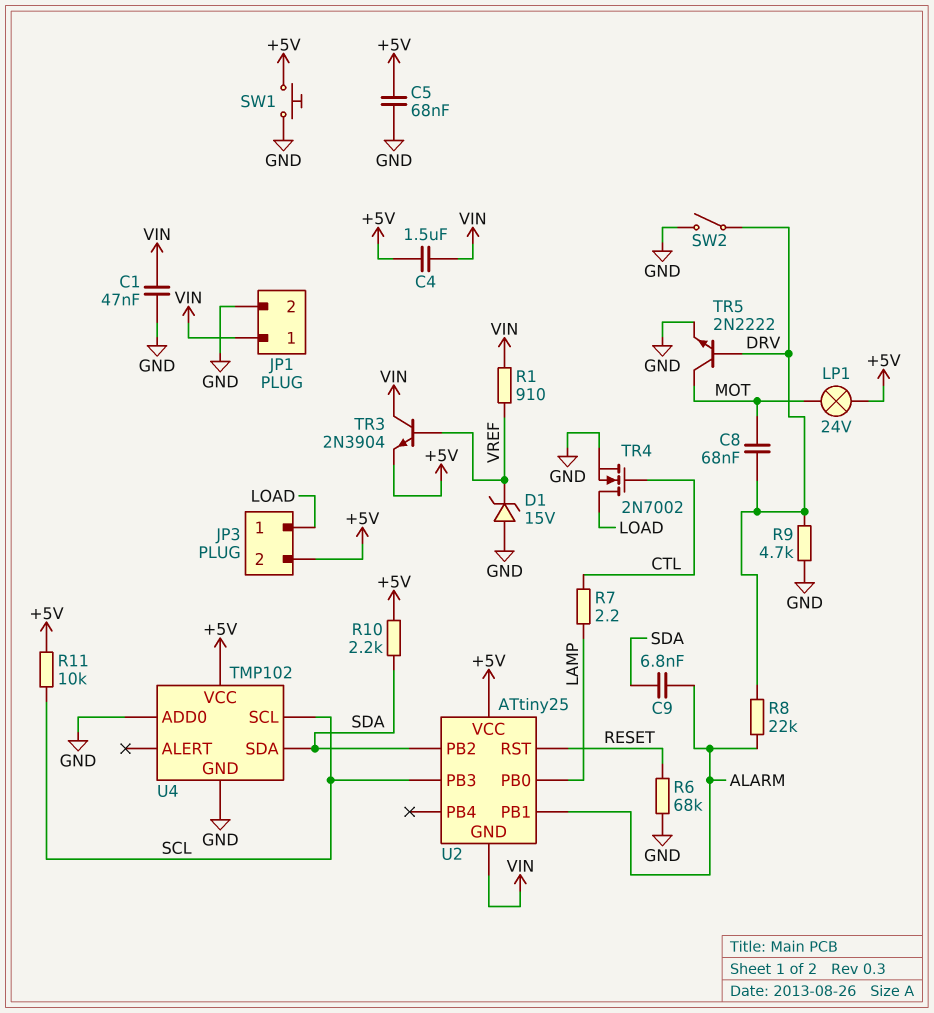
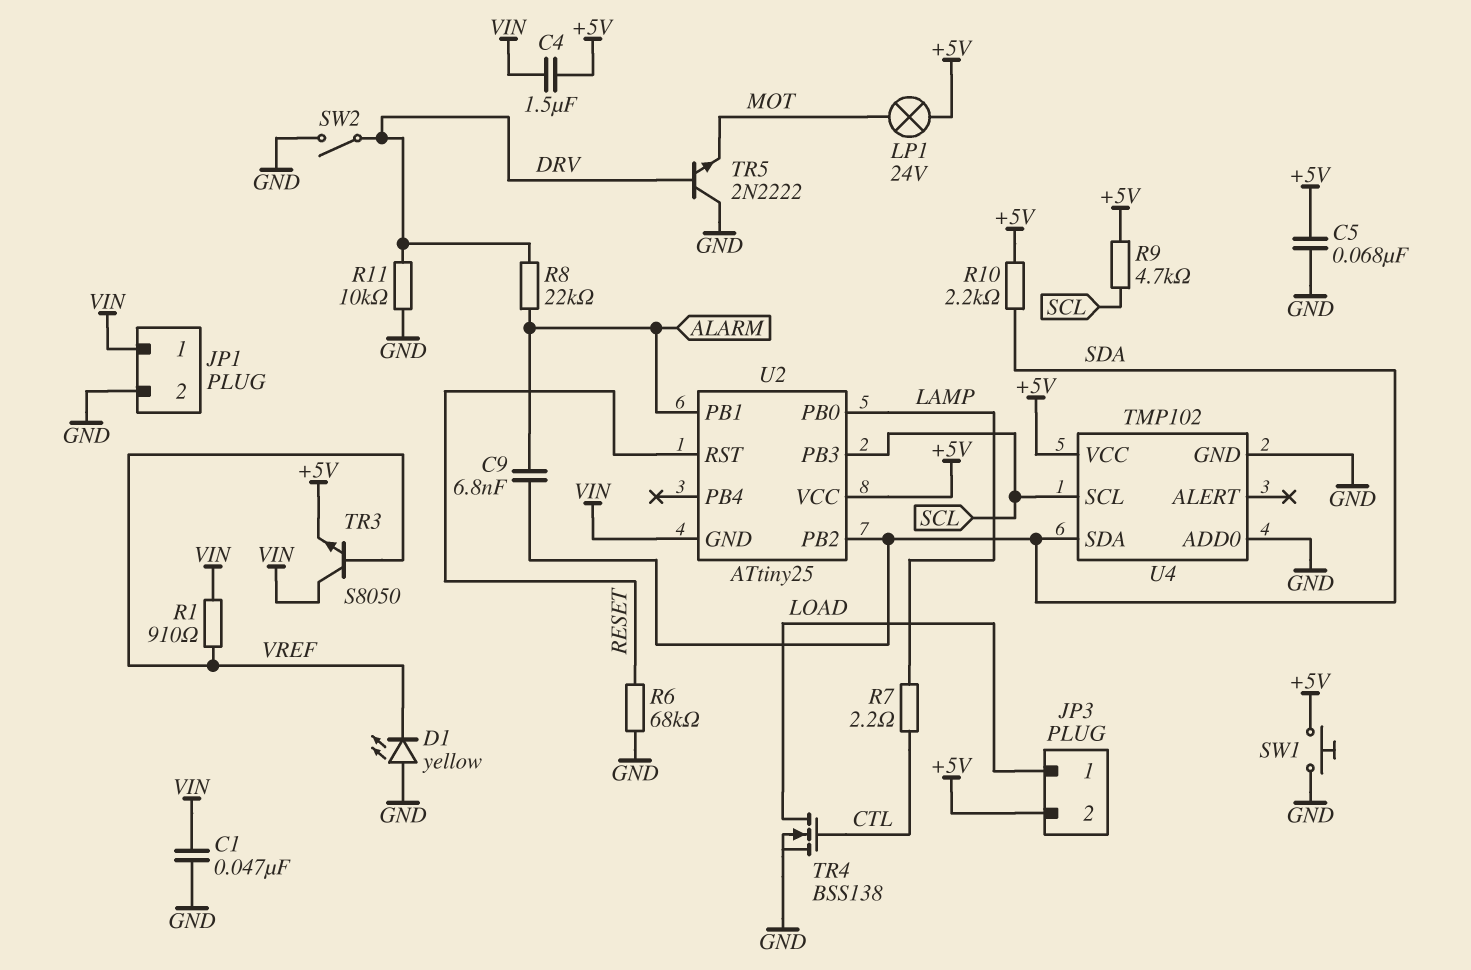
C8: 68nF (DRV, MOT) -> none
D1: zener 15V (A GND, K VREF) -> LED yellow (A GND, K VREF)
R9: 4.7k (DRV, GND) -> 4.7k (+5V, SCL)
R11: 10k (+5V, SCL) -> 10k (DRV, GND)
TR3: NPN 2N3904 (B VREF, C VIN, E +5V) -> NPN S8050 (B VREF, C VIN, E +5V)
TR4: NMOS 2N7002 (G CTL, D LOAD, S GND) -> NMOS BSS138 (G CTL, D LOAD, S GND)
TR5: NPN 2N2222 (B DRV, C MOT, E GND) -> NPN 2N2222 (B DRV, C GND, E MOT)

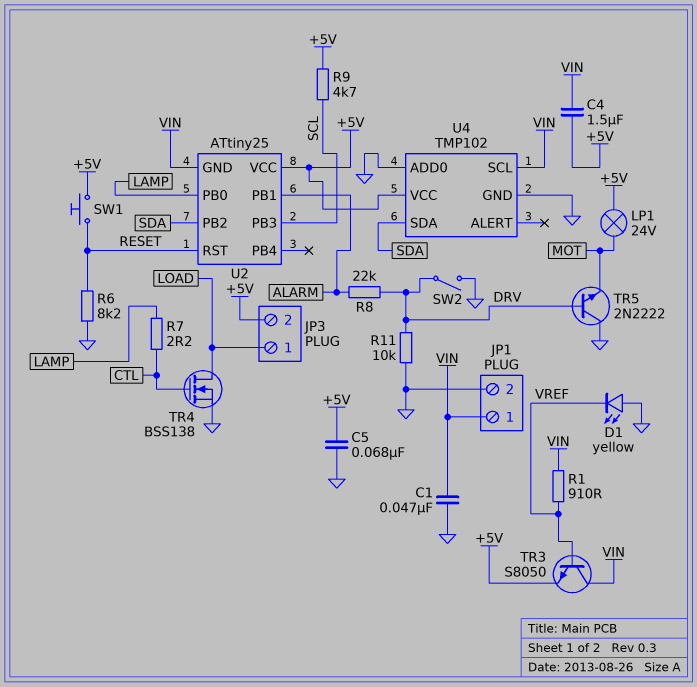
C9: 6.8nF (ALARM, SDA) -> none
R6: 68k (GND, RESET) -> 8.2k (GND, RESET)
R10: 2.2k (+5V, SDA) -> none
SW1: button (+5V, GND) -> button (+5V, RESET)
U4 pin SCL: SCL -> VIN

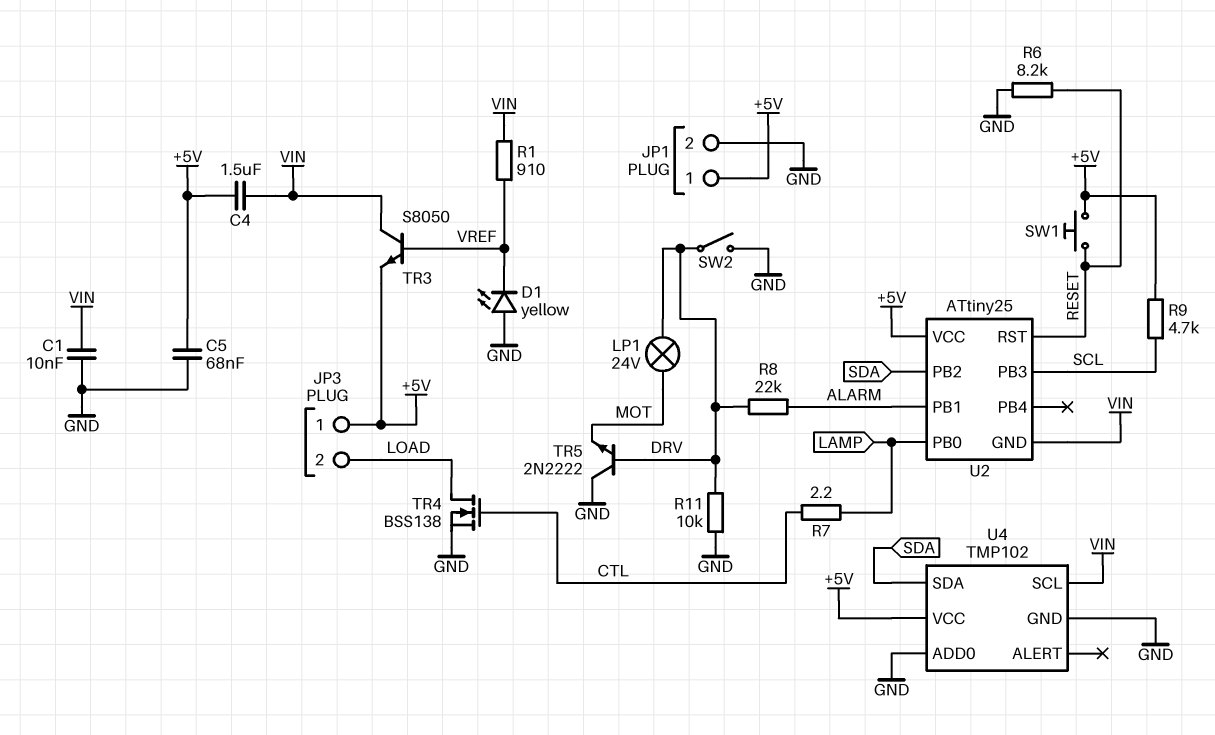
C1: 47nF (GND, VIN) -> 10nF (GND, VIN)
JP1 pin 1: VIN -> +5V
JP3 pin 1: LOAD -> +5V
JP3 pin 2: +5V -> LOAD
LP1: lamp 24V (+5V, MOT) -> lamp 24V (DRV, MOT)

